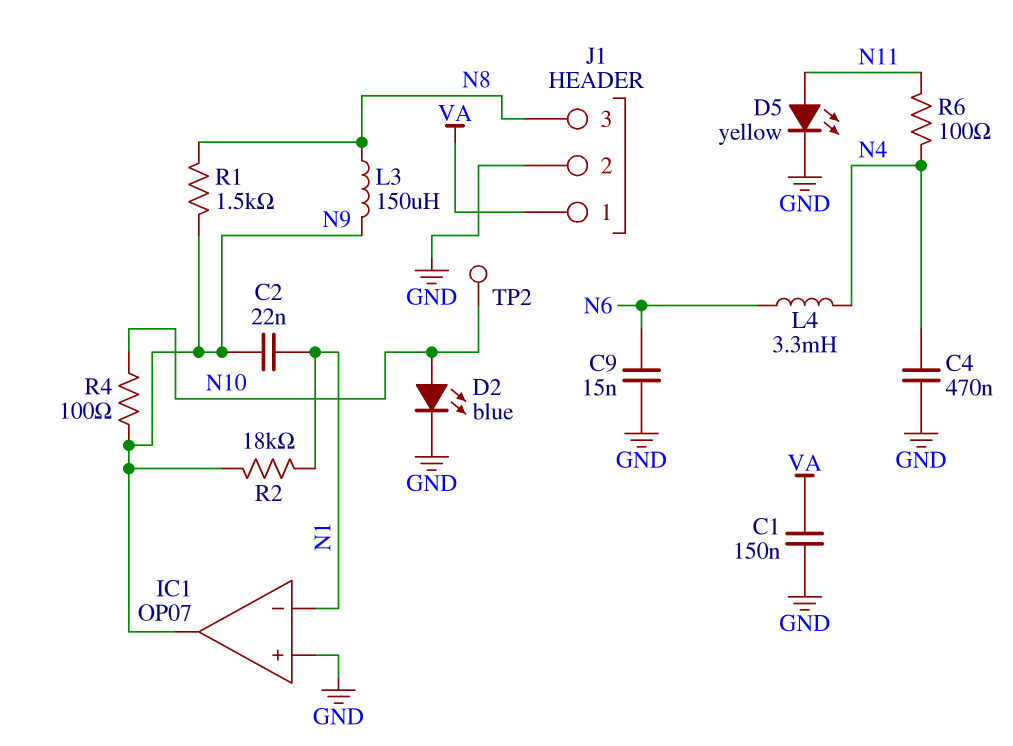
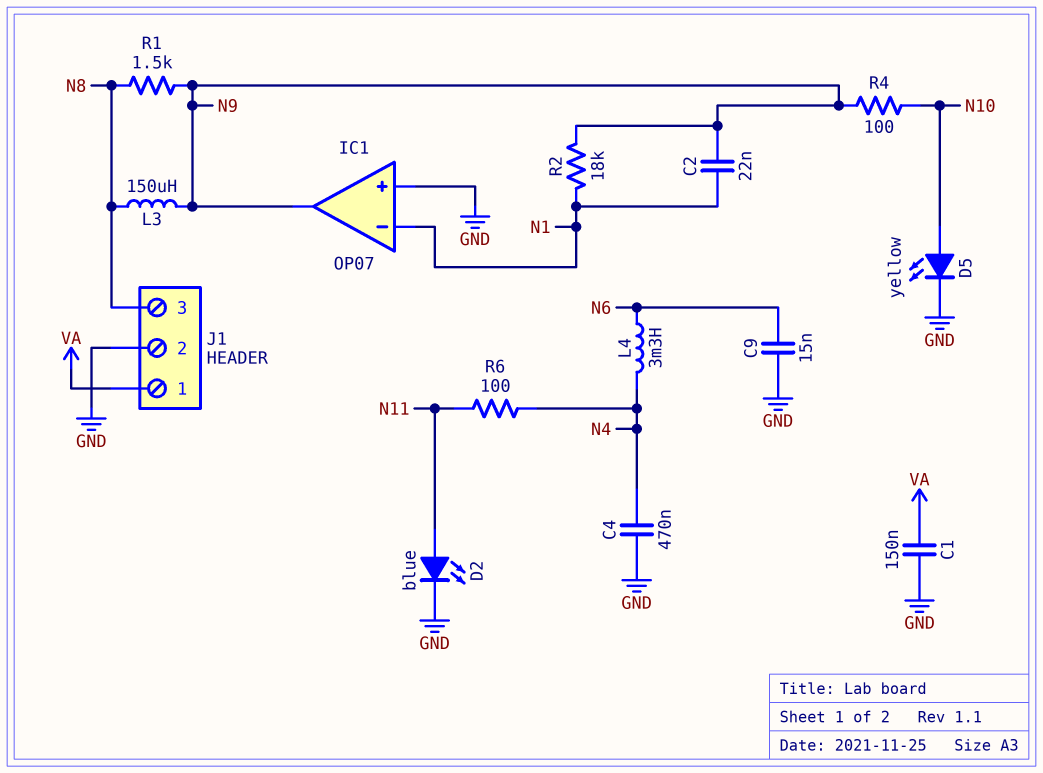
D2: LED blue (A N10, K GND) -> LED blue (A N11, K GND)
D5: LED yellow (A N11, K GND) -> LED yellow (A N10, K GND)
TP2: test point (N10) -> none

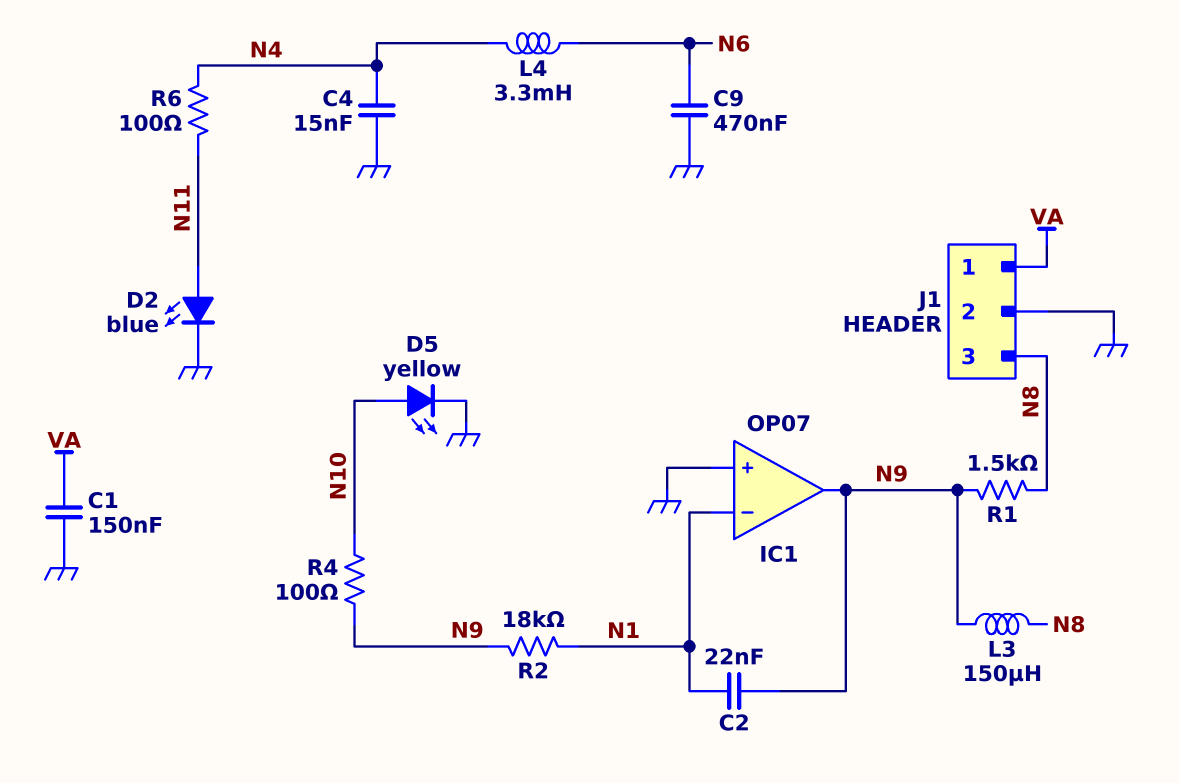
C4: 470nF (GND, N4) -> 15nF (GND, N4)
C9: 15nF (GND, N6) -> 470nF (GND, N6)

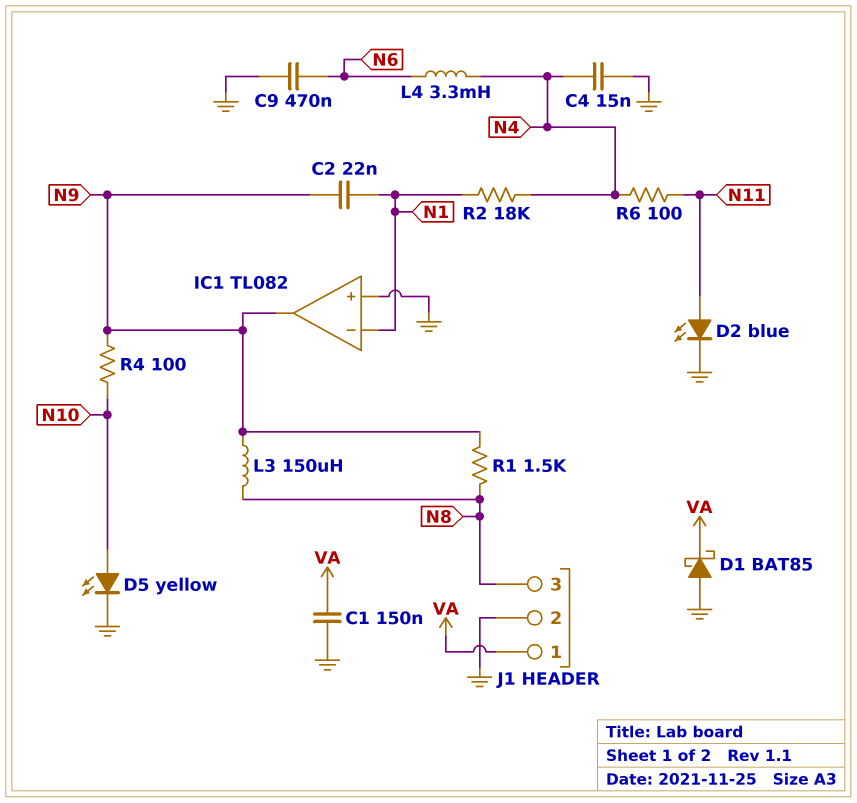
D1: none -> schottky BAT85 (A GND, K VA)
IC1: OP07 -> TL082
R2: 18k (N1, N9) -> 18k (N1, N4)

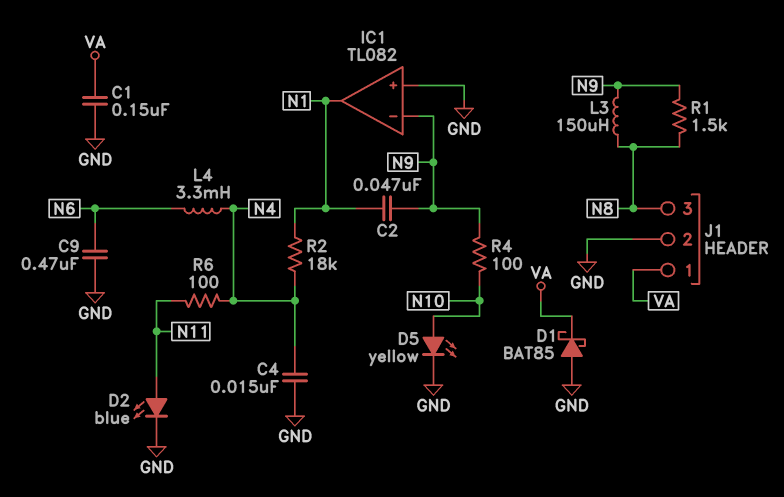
C2: 22nF (N1, N9) -> 47nF (N1, N9)
IC1 pin in-: N1 -> N9
IC1 pin out: N9 -> N1

